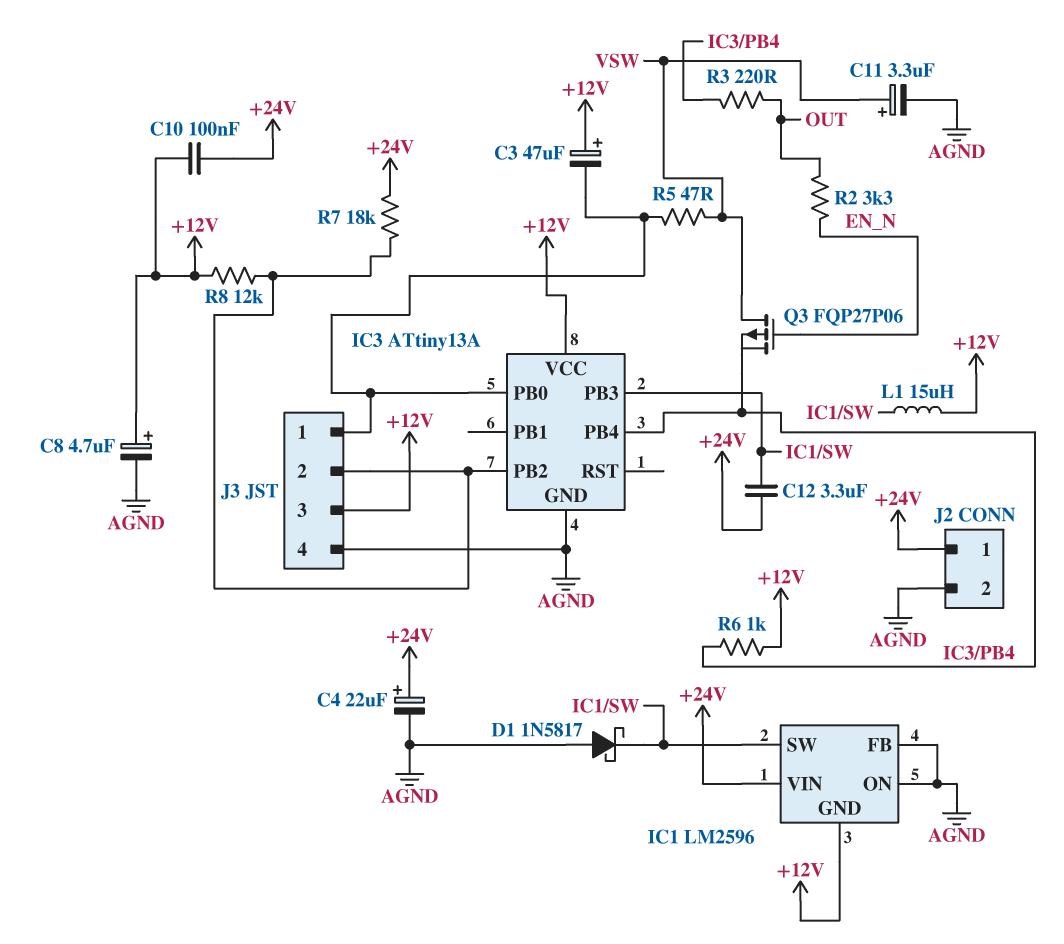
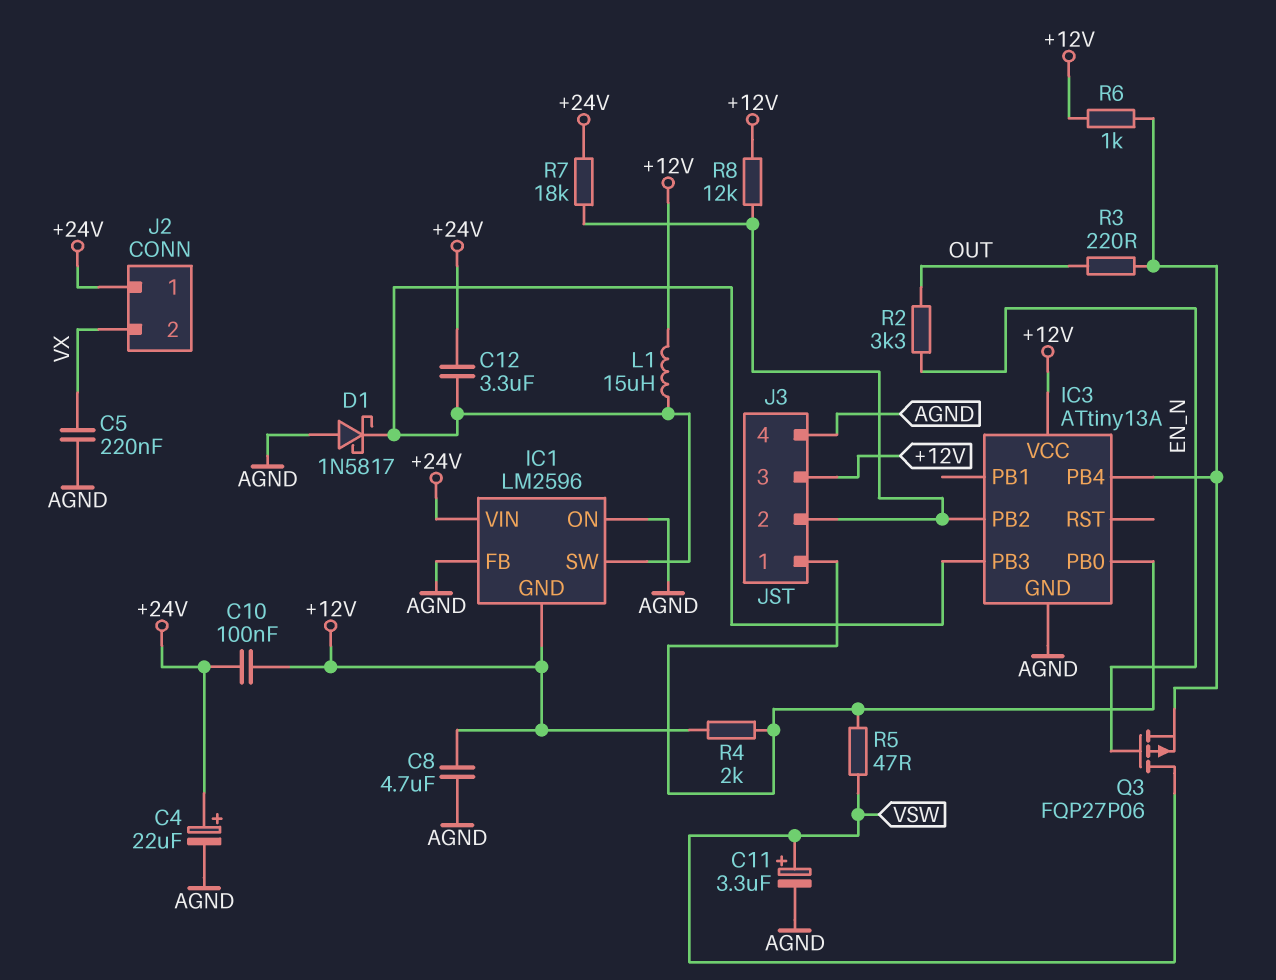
C3: 47uF (plus +12V, minus IC3/PB0) -> none
C5: none -> 220nF (AGND, VX)
C8: 4.7uF (plus +12V, minus AGND) -> 4.7uF (+12V, AGND)
J2 pin 2: AGND -> VX
R4: none -> 2k (+12V, IC3/PB0)

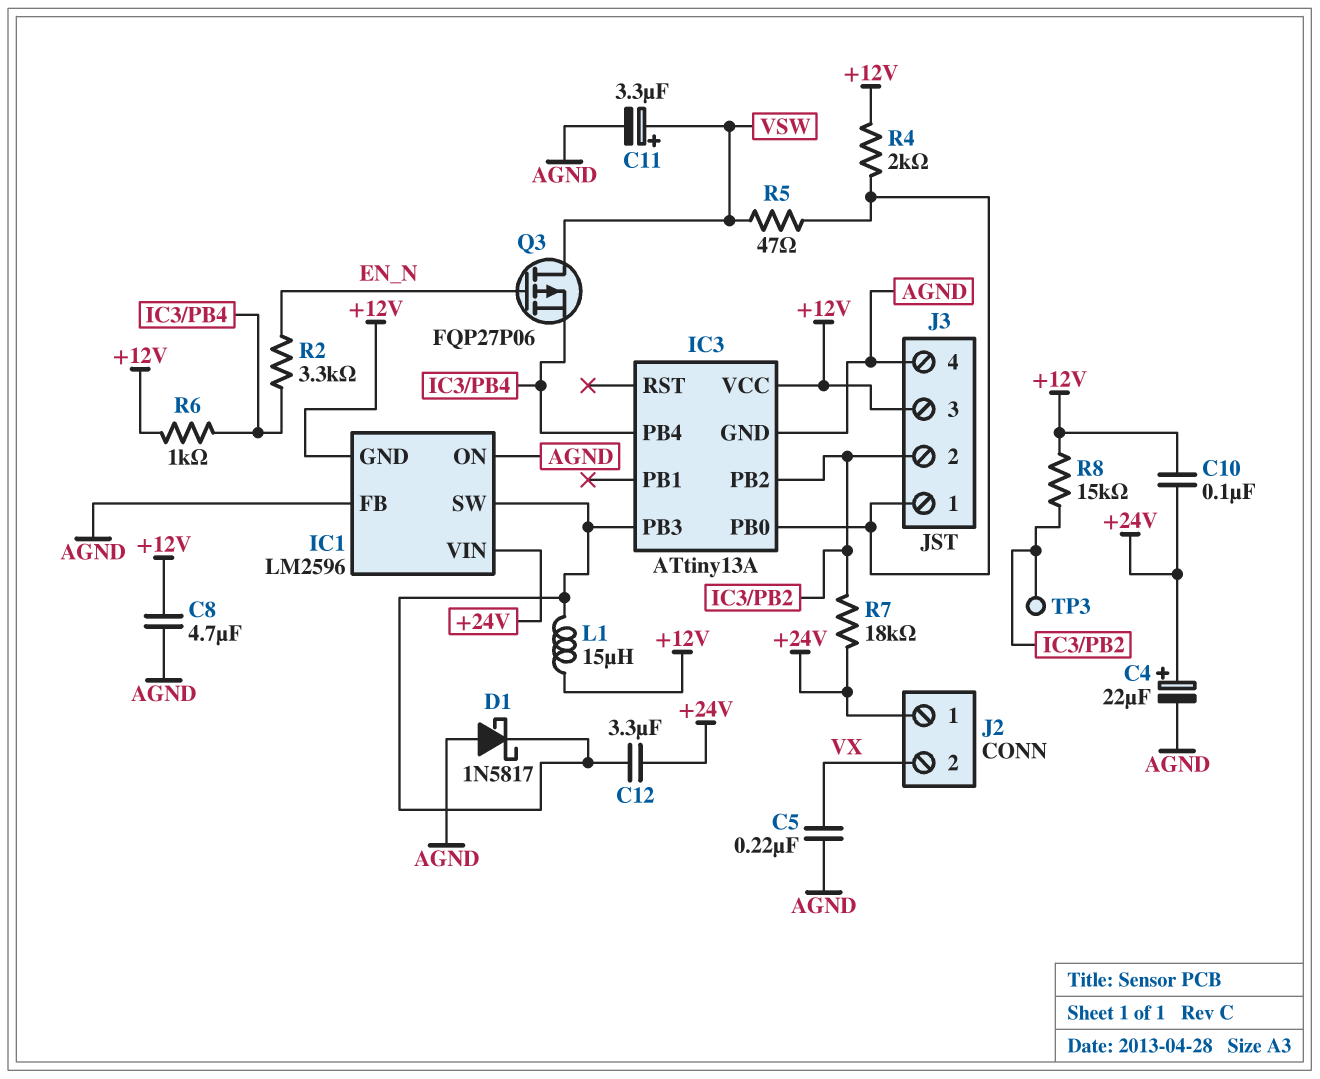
R2: 3.3k (EN_N, OUT) -> 3.3k (EN_N, IC3/PB4)
R3: 220 (IC3/PB4, OUT) -> none
R8: 12k (+12V, IC3/PB2) -> 15k (+12V, IC3/PB2)
TP3: none -> test point (IC3/PB2)

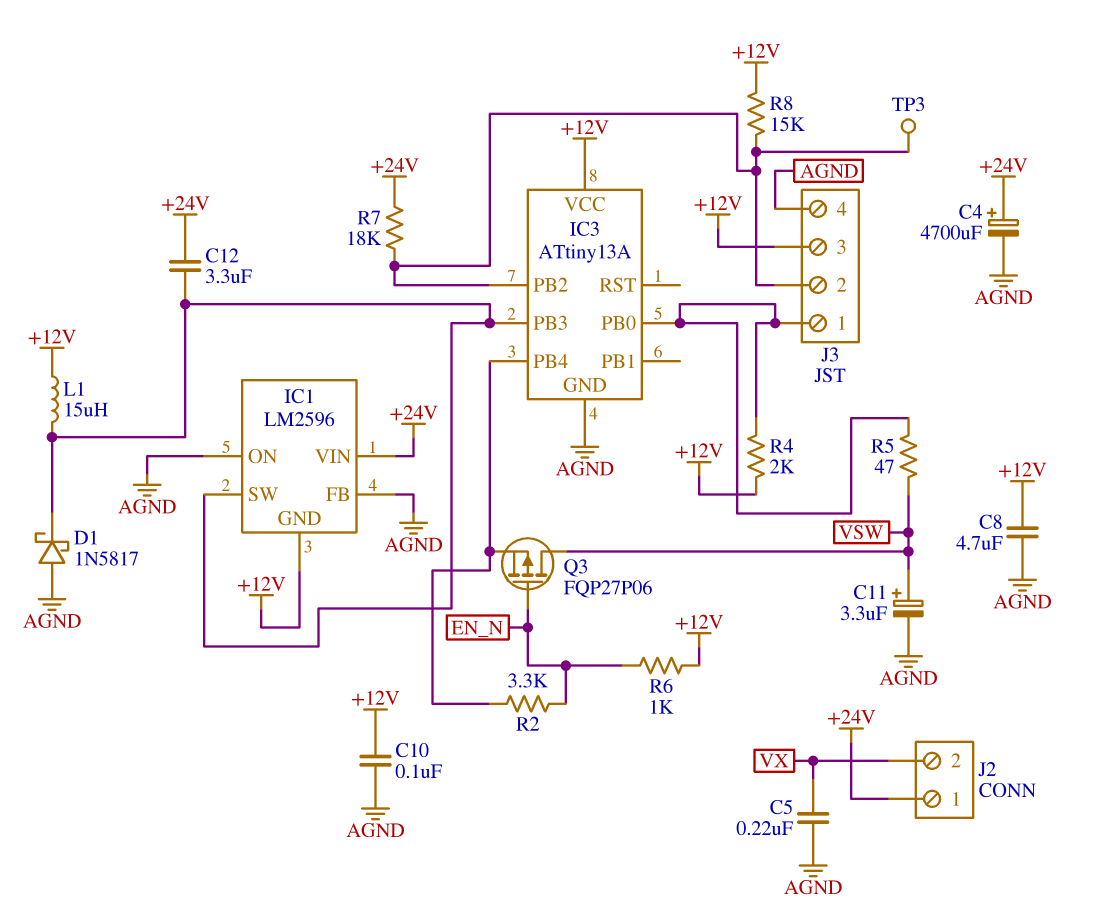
C4: 22uF (plus +24V, minus AGND) -> 4700uF (plus +24V, minus AGND)
C10: 100nF (+12V, +24V) -> 100nF (+12V, AGND)
R6: 1k (+12V, IC3/PB4) -> 1k (+12V, EN_N)

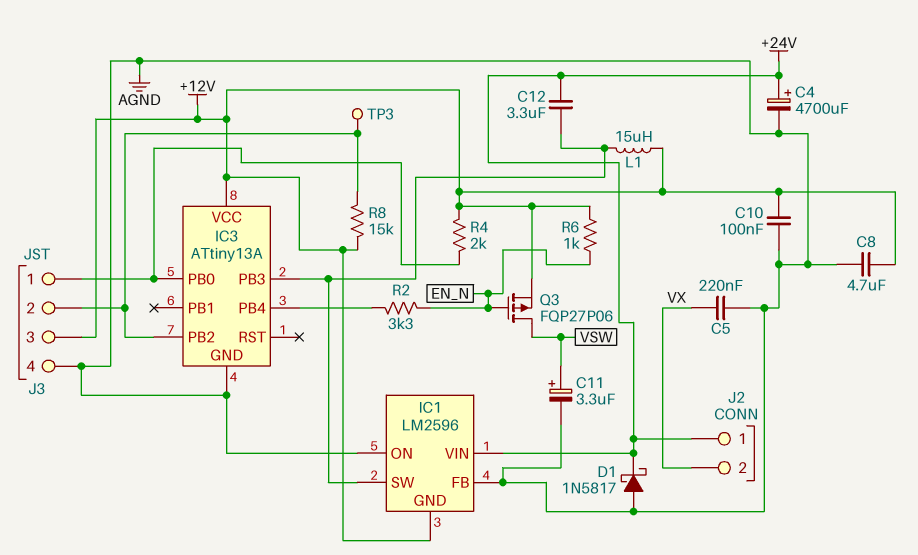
D1: schottky 1N5817 (A AGND, K IC1/SW) -> schottky 1N5817 (A AGND, K +24V)
Q3: PMOS FQP27P06 (G EN_N, D VSW, S IC3/PB4) -> PMOS FQP27P06 (G EN_N, D VSW, S +12V)
R5: 47 (IC3/PB0, VSW) -> none
R7: 18k (+24V, IC3/PB2) -> none

